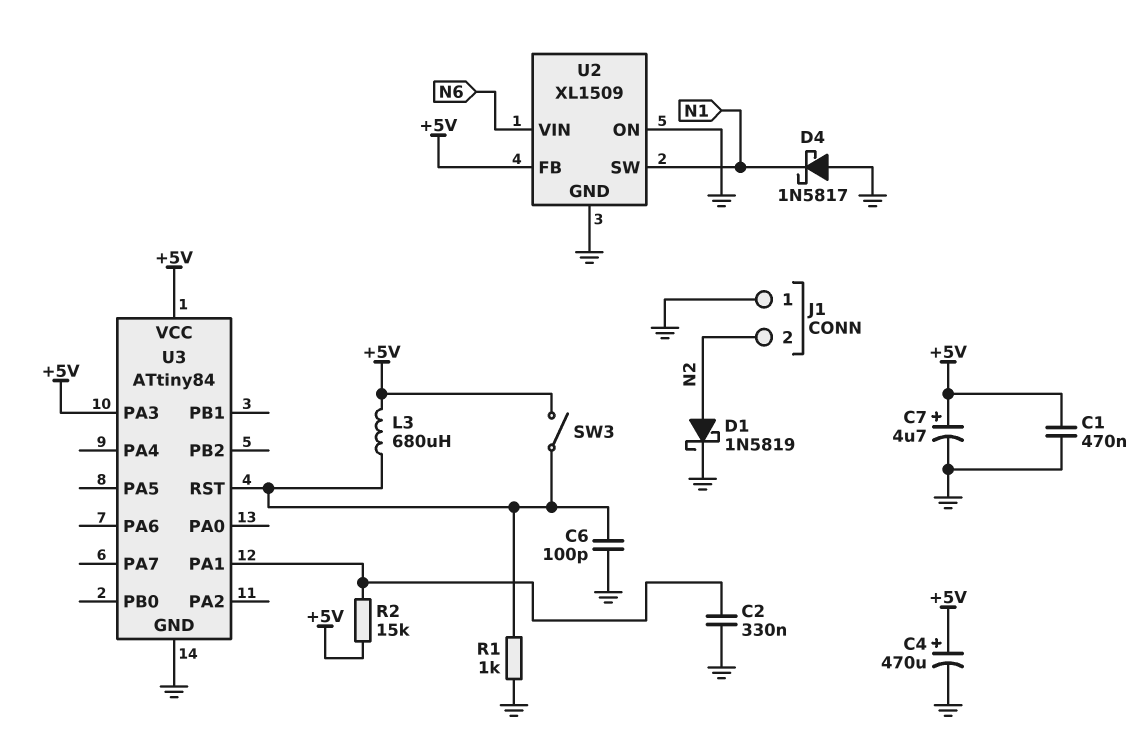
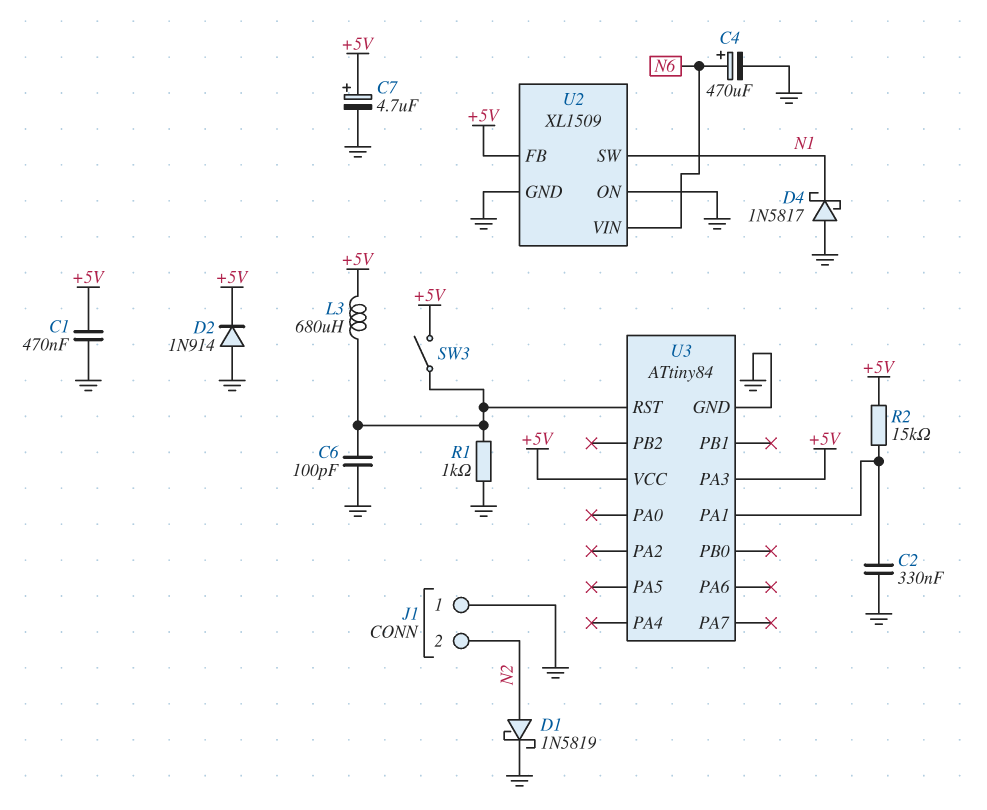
C4: 470uF (plus +5V, minus GND) -> 470uF (plus N6, minus GND)
D2: none -> diode 1N914 (A GND, K +5V)

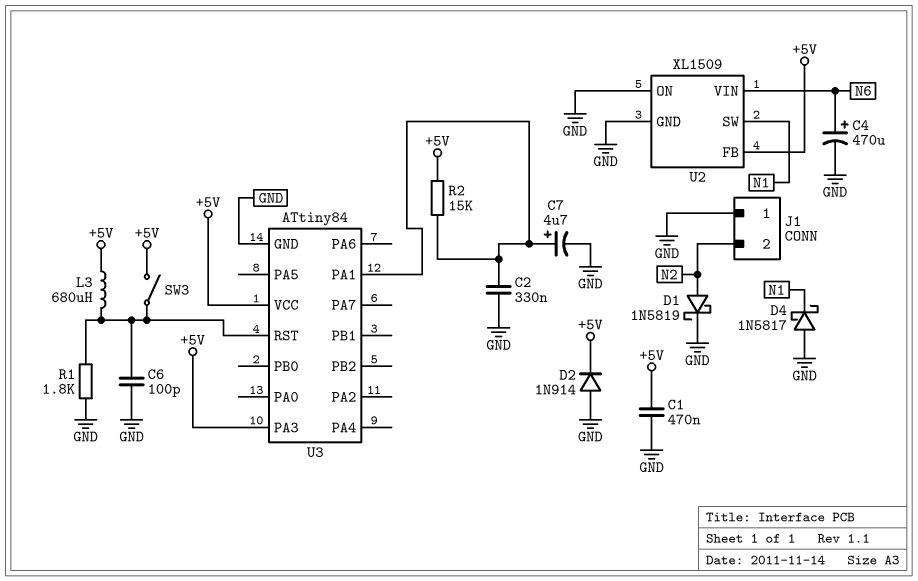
C7: 4.7uF (plus +5V, minus GND) -> 4.7uF (plus U3/PA1, minus GND)
R1: 1k (GND, U3/RST) -> 1.8k (GND, U3/RST)

